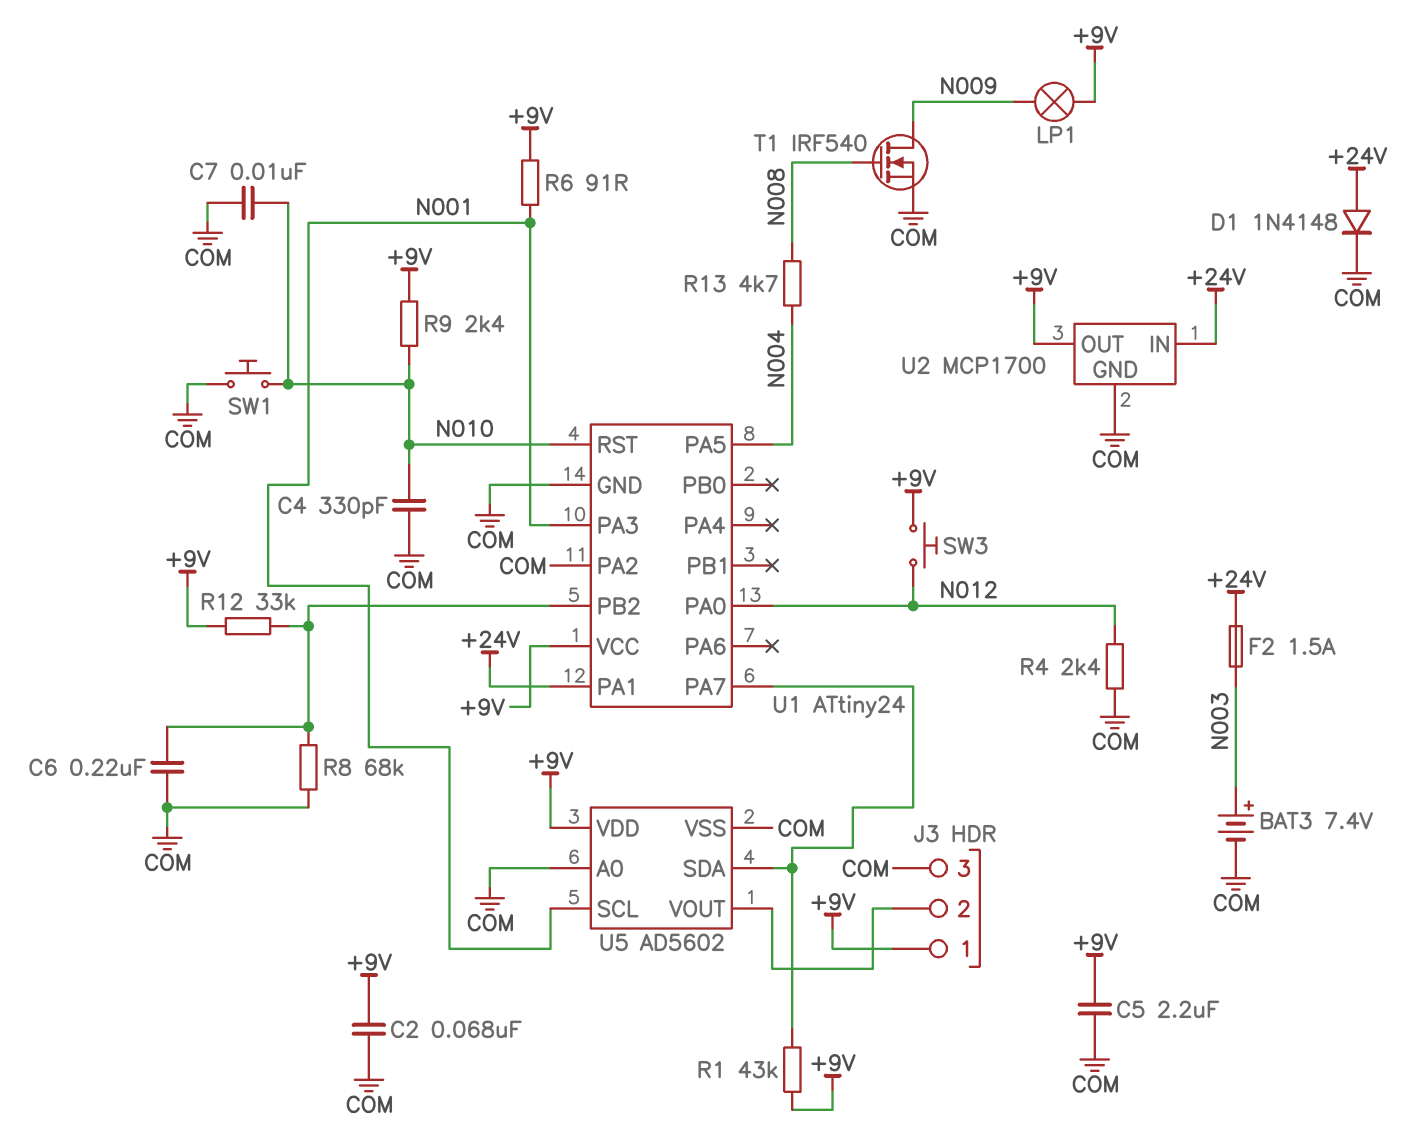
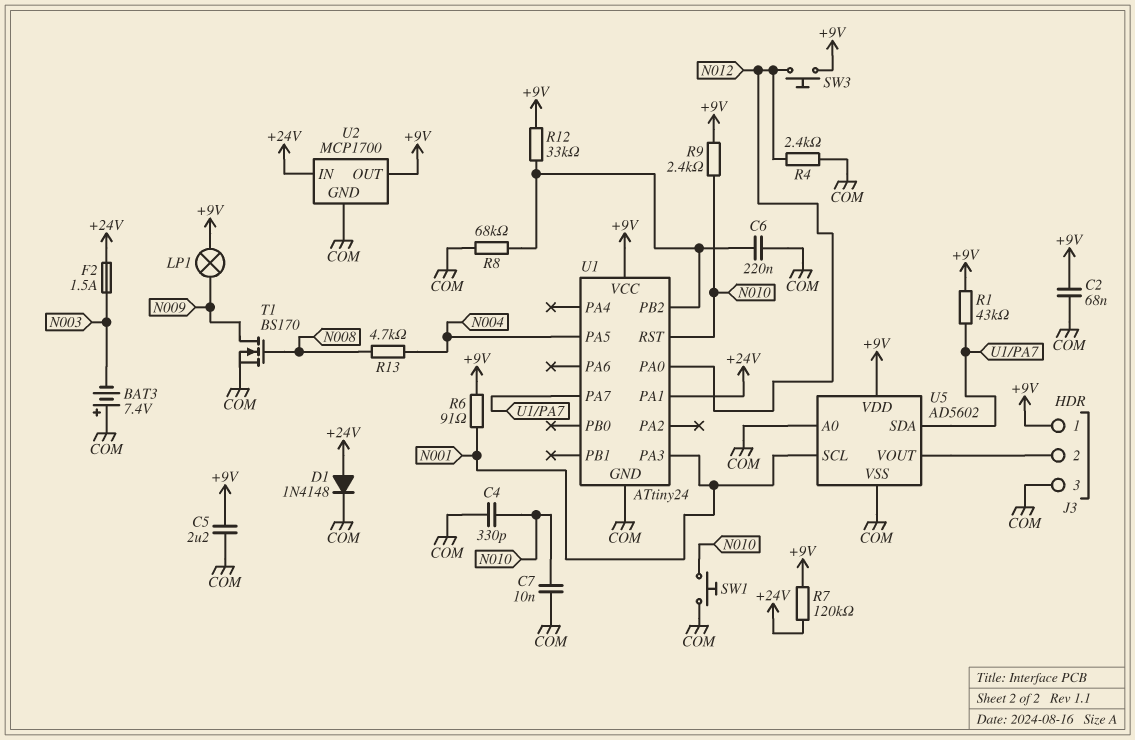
BAT3: 7.4V (plus N003, minus COM) -> 7.4V (plus COM, minus N003)
R7: none -> 120k (+9V, +24V)
T1: NMOS IRF540 (G N008, D N009, S COM) -> NMOS BS170 (G N008, D N009, S COM)
U1 pin PA2: COM -> none

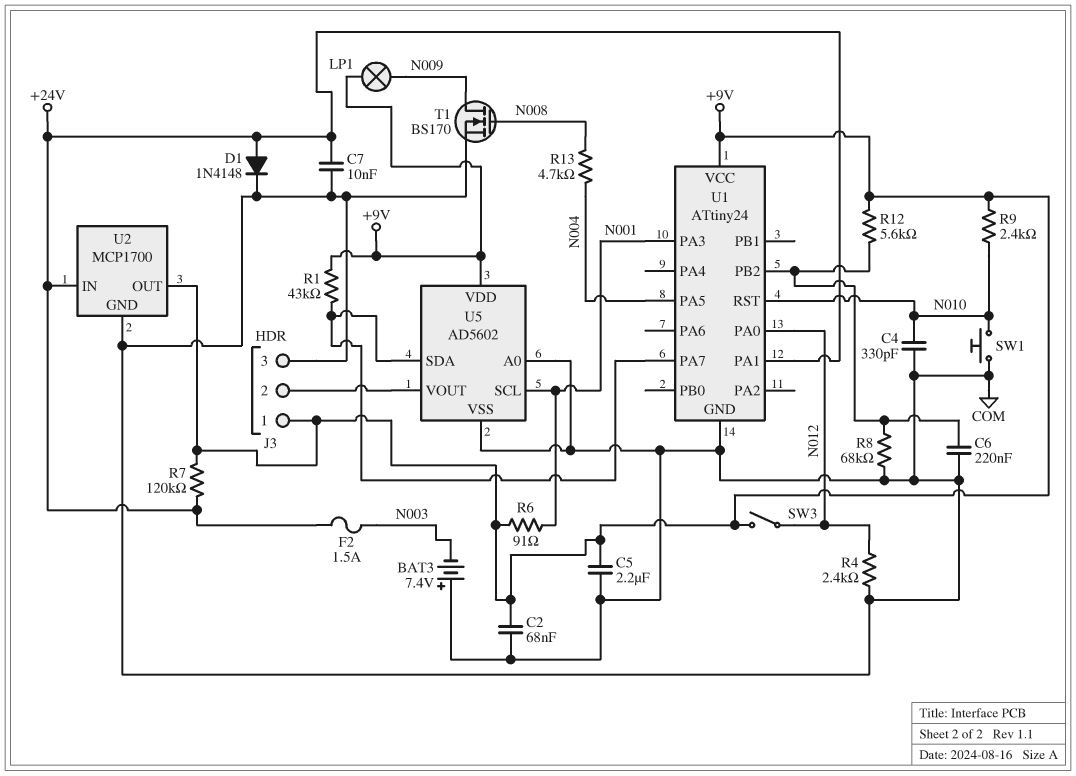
C7: 10nF (COM, N010) -> 10nF (+24V, COM)
R12: 33k (+9V, U1/PB2) -> 5.6k (+9V, U1/PB2)
SW3: button (+9V, N012) -> switch (+9V, N012)

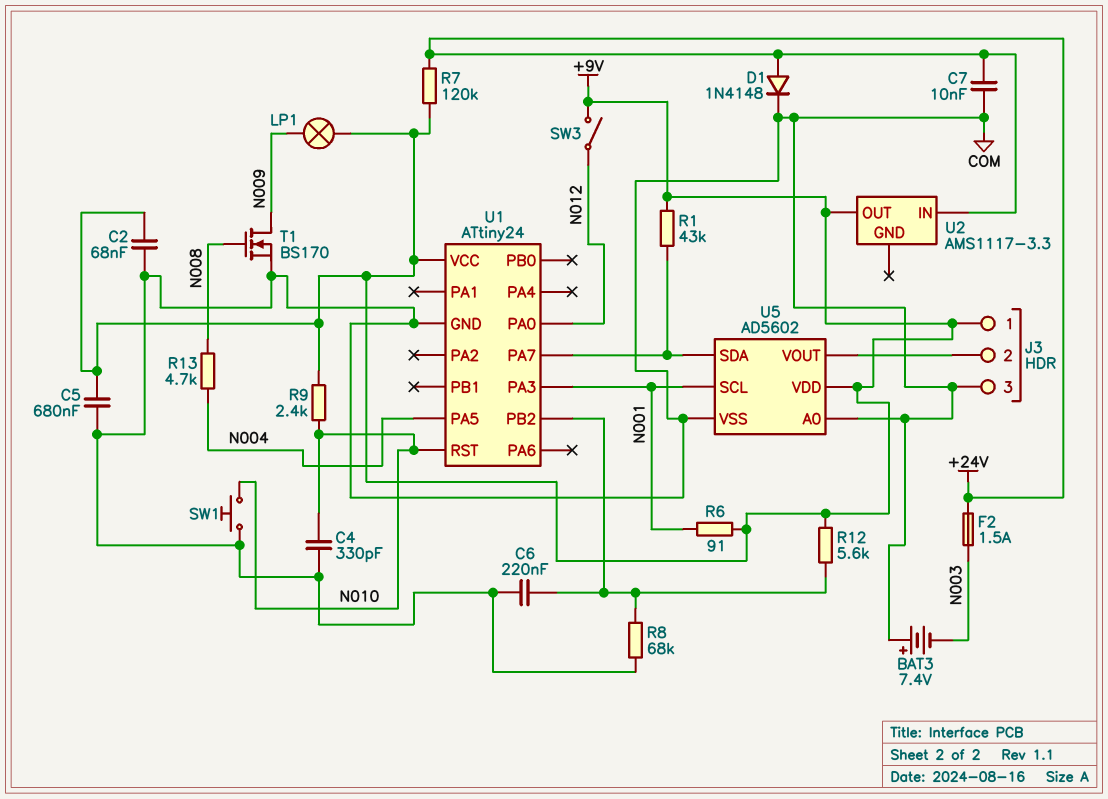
C5: 2.2uF (+9V, COM) -> 680nF (+9V, COM)
R4: 2.4k (COM, N012) -> none
U1 pin PA1: +24V -> none
U2: MCP1700 -> AMS1117-3.3
U2 pin GND: COM -> none

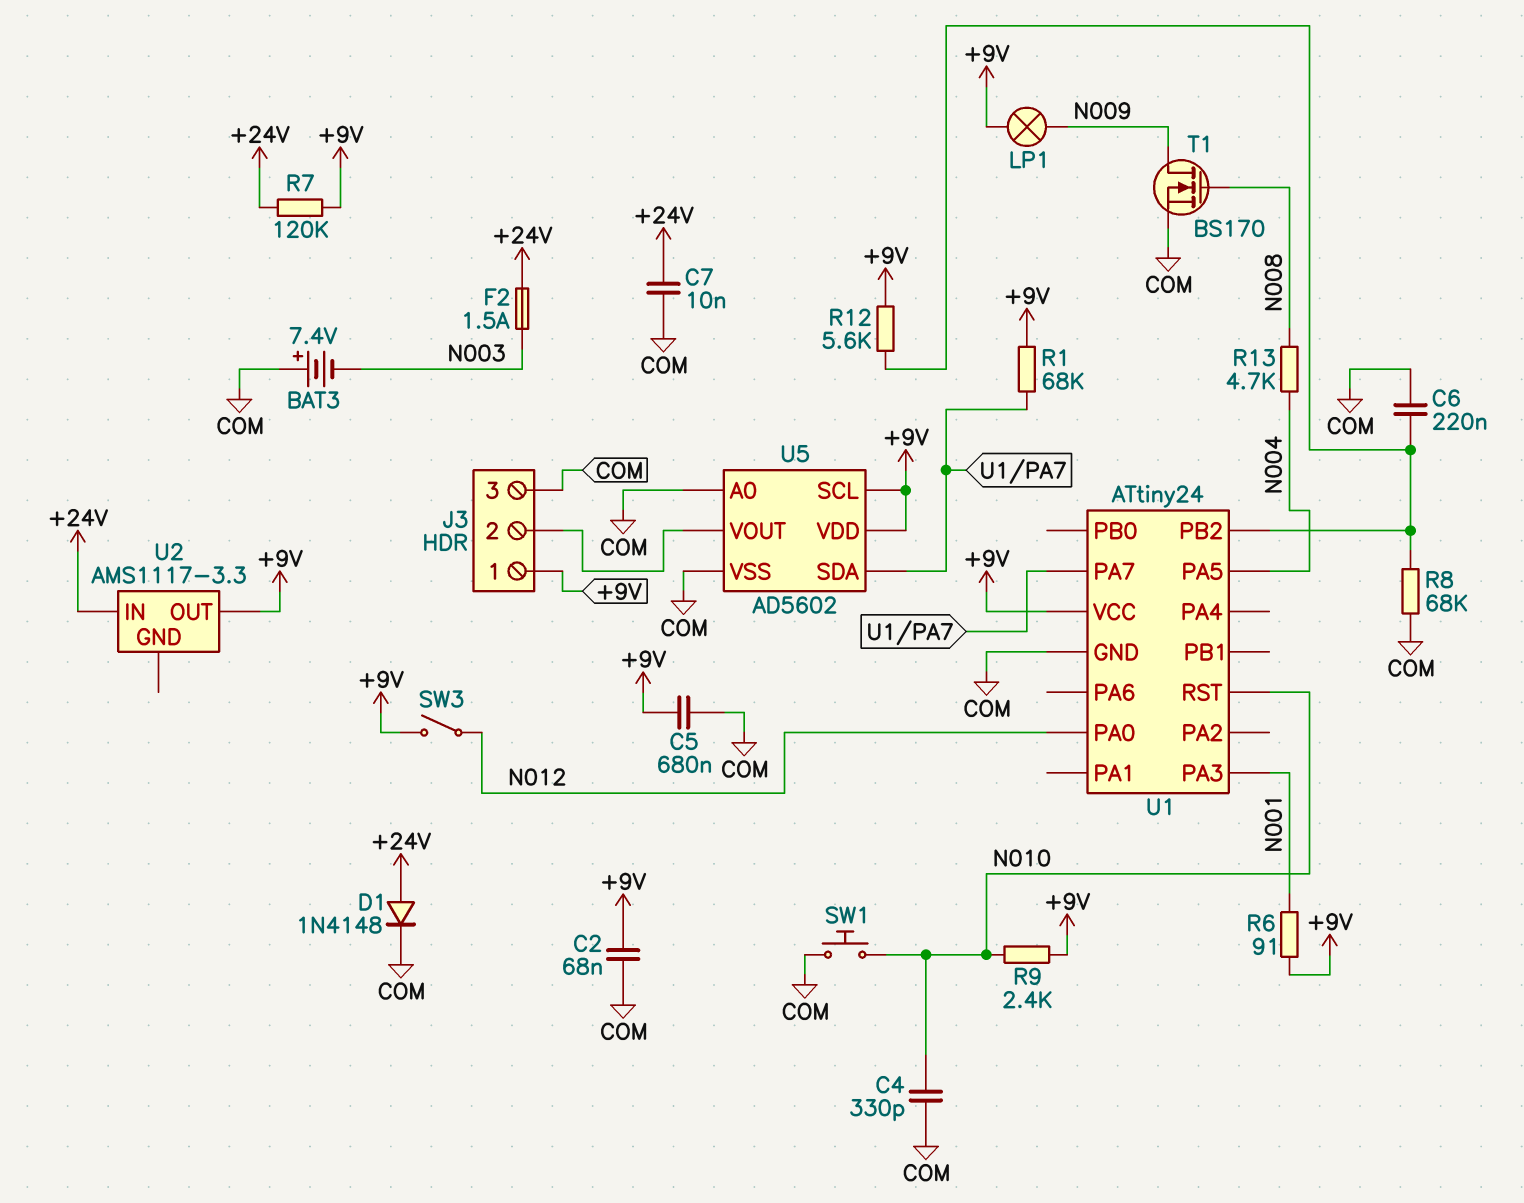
R1: 43k (+9V, U1/PA7) -> 68k (+9V, U1/PA7)
U5 pin SCL: N001 -> +9V

